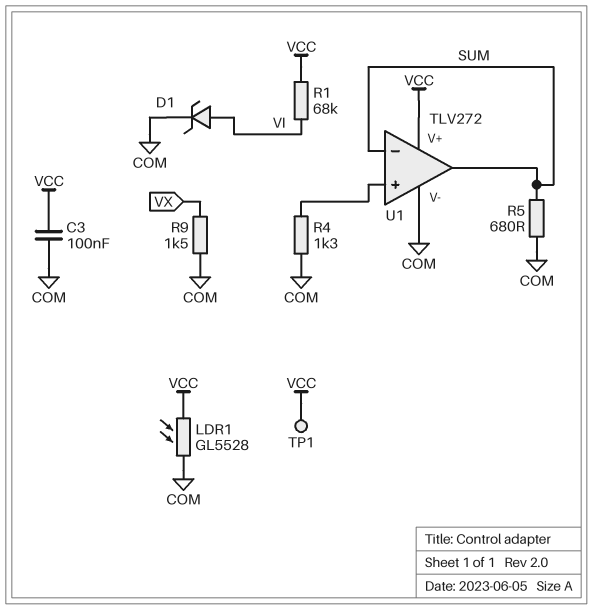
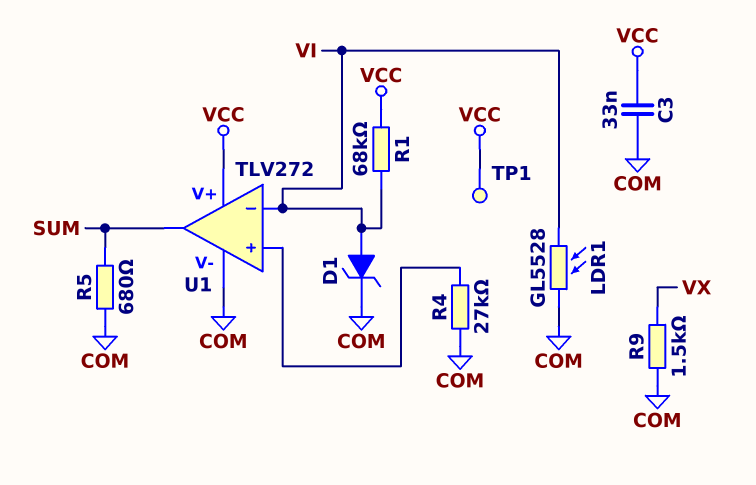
C3: 100nF (COM, VCC) -> 33nF (COM, VCC)
LDR1: GL5528 (COM, VCC) -> GL5528 (COM, VI)
R4: 1.3k (COM, U1/in+) -> 27k (COM, U1/in+)
U1 pin in-: SUM -> VI

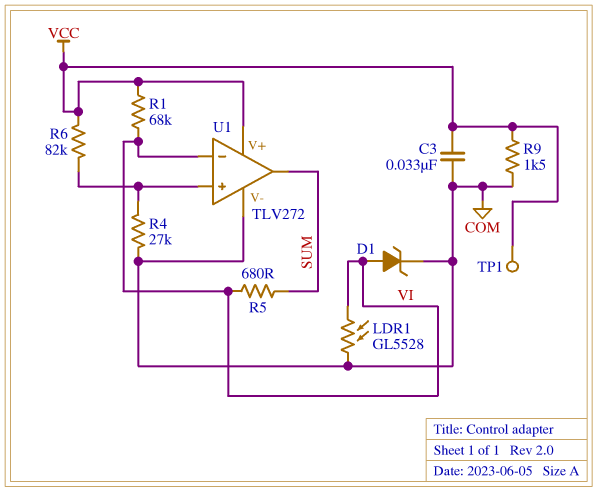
R5: 680 (COM, SUM) -> 680 (SUM, VI)
R6: none -> 82k (U1/in+, VCC)
R9: 1.5k (COM, VX) -> 1.5k (COM, VCC)

